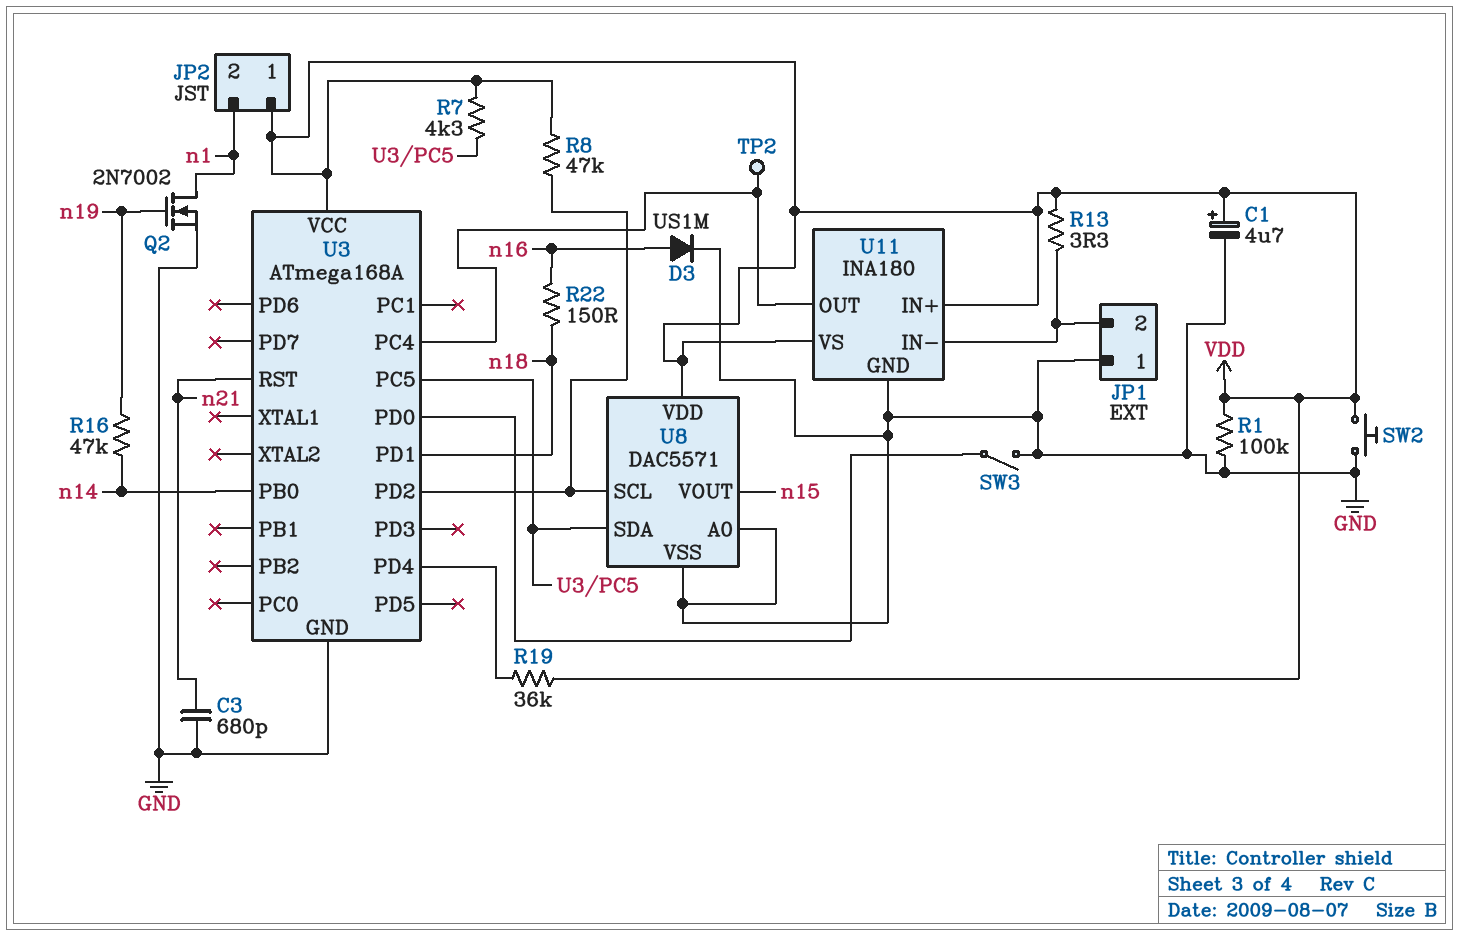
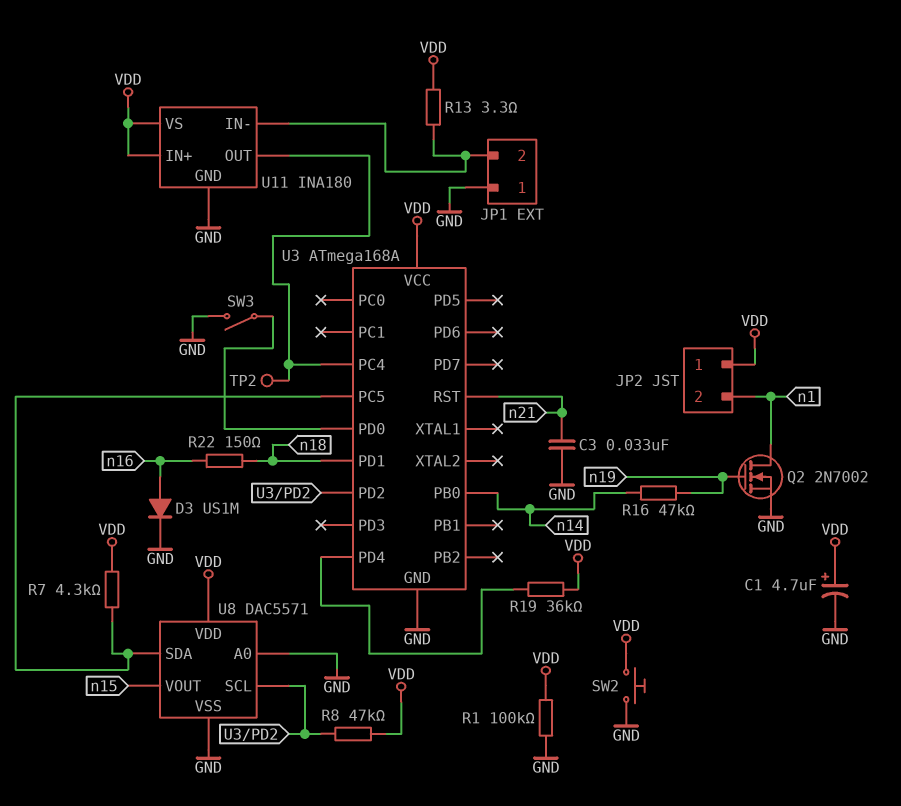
C3: 680pF (GND, n21) -> 33nF (GND, n21)

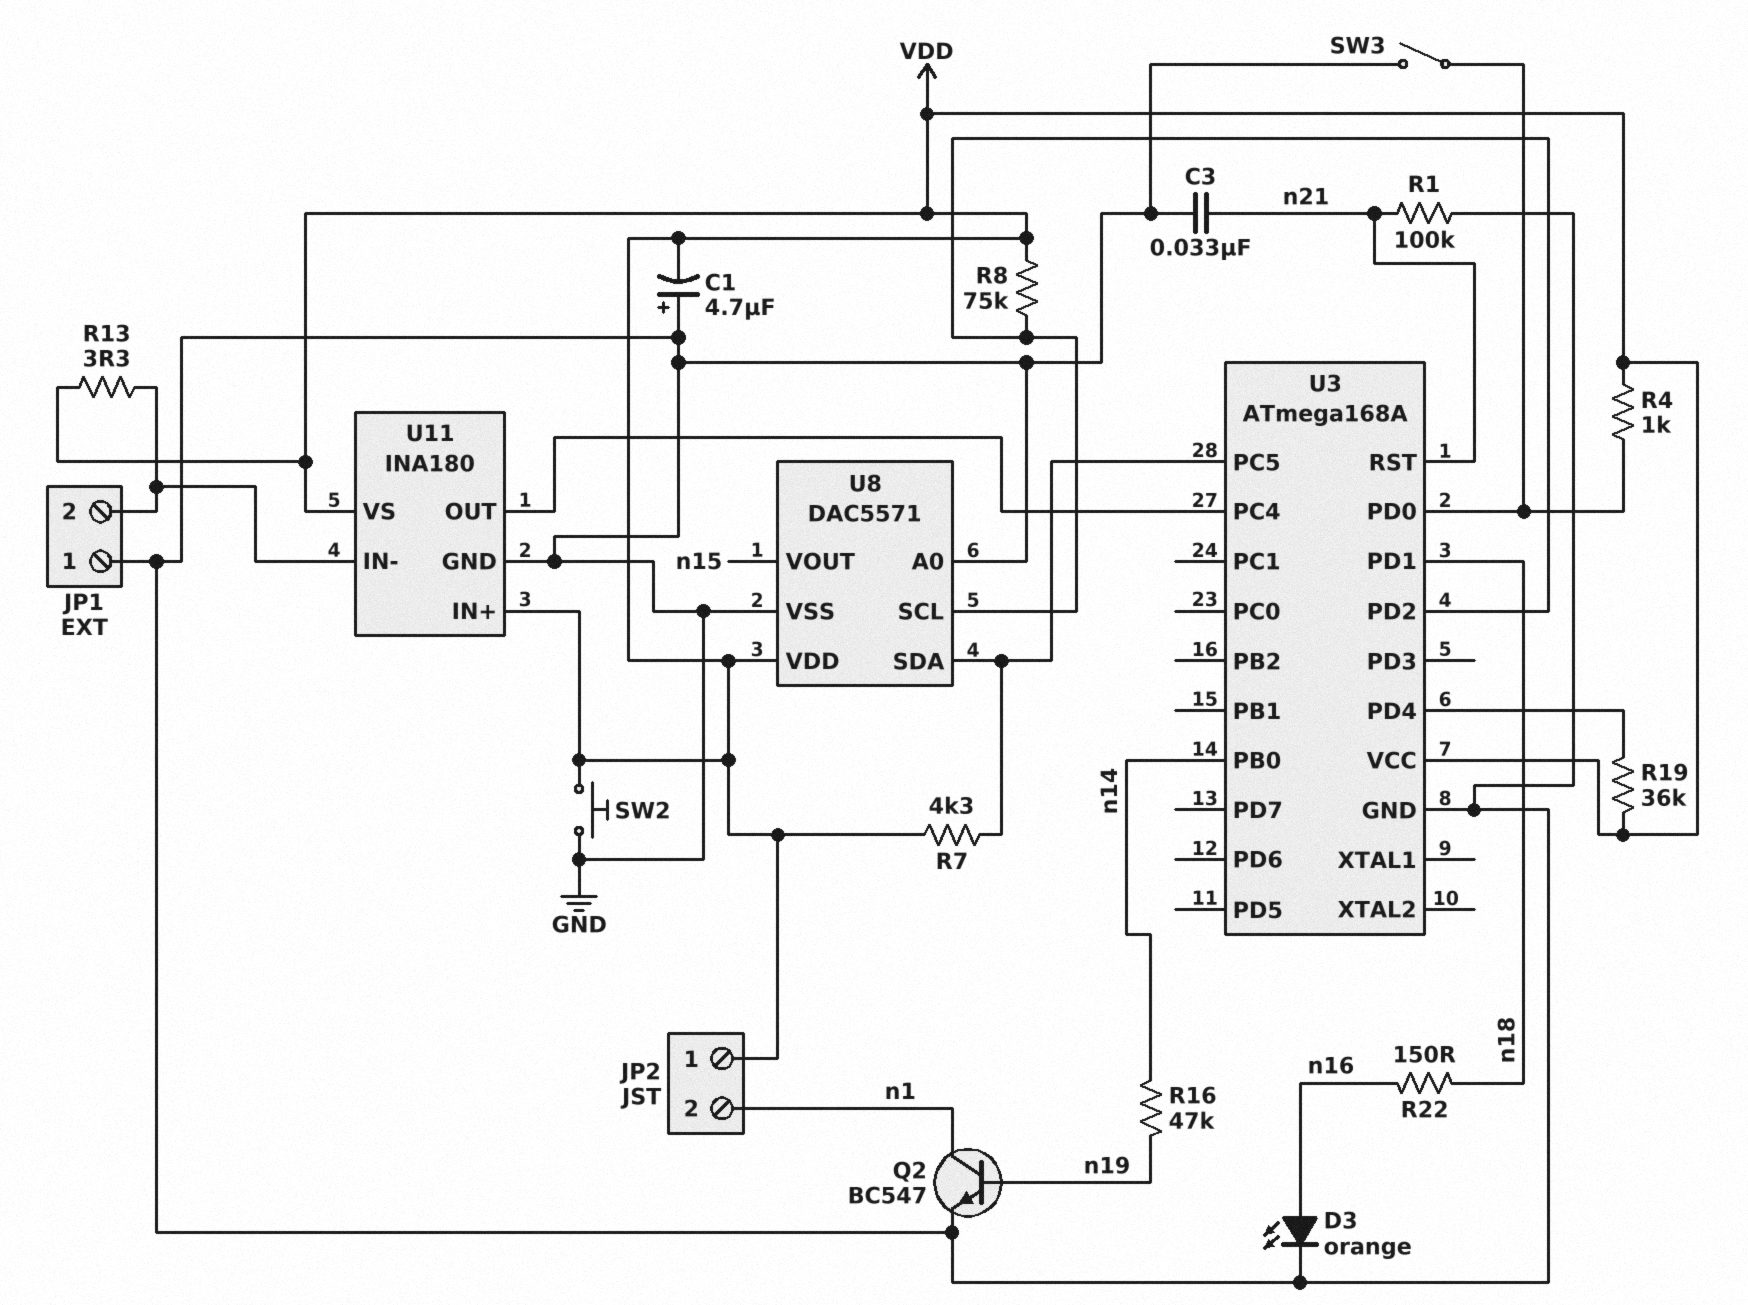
C1: 4.7uF (plus VDD, minus GND) -> 4.7uF (plus GND, minus VDD)
D3: diode US1M (A n16, K GND) -> LED orange (A n16, K GND)
Q2: NMOS 2N7002 (G n19, D n1, S GND) -> NPN BC547 (B n19, C n1, E GND)
R1: 100k (GND, VDD) -> 100k (GND, n21)
R4: none -> 1k (U3/PD0, VDD)
R8: 47k (U3/PD2, VDD) -> 75k (U3/PD2, VDD)
TP2: test point (U3/PC4) -> none

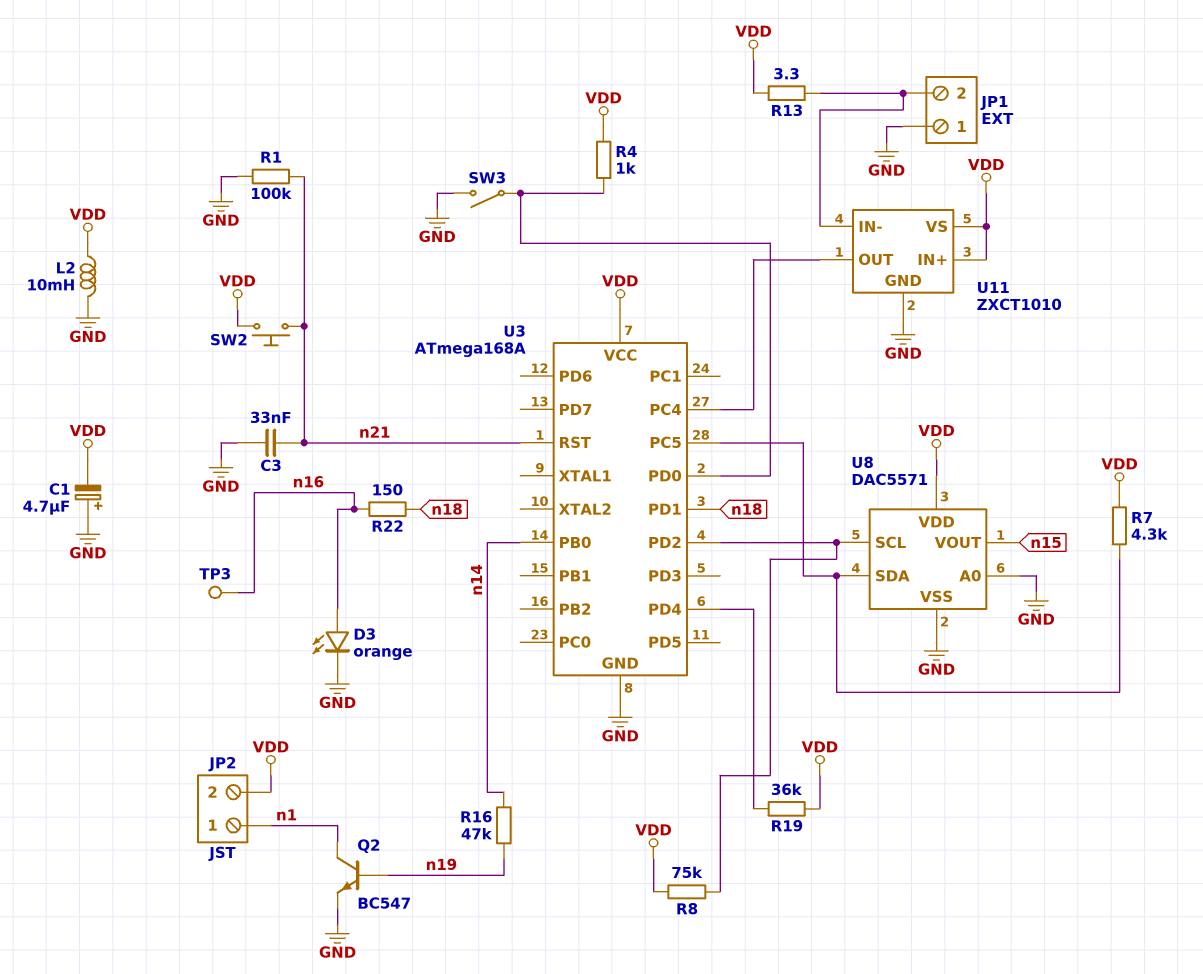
JP2 pin 1: VDD -> n1
JP2 pin 2: n1 -> VDD
L2: none -> 10mH (GND, VDD)
SW2: button (GND, VDD) -> button (VDD, n21)
TP3: none -> test point (n16)
U11: INA180 -> ZXCT1010

